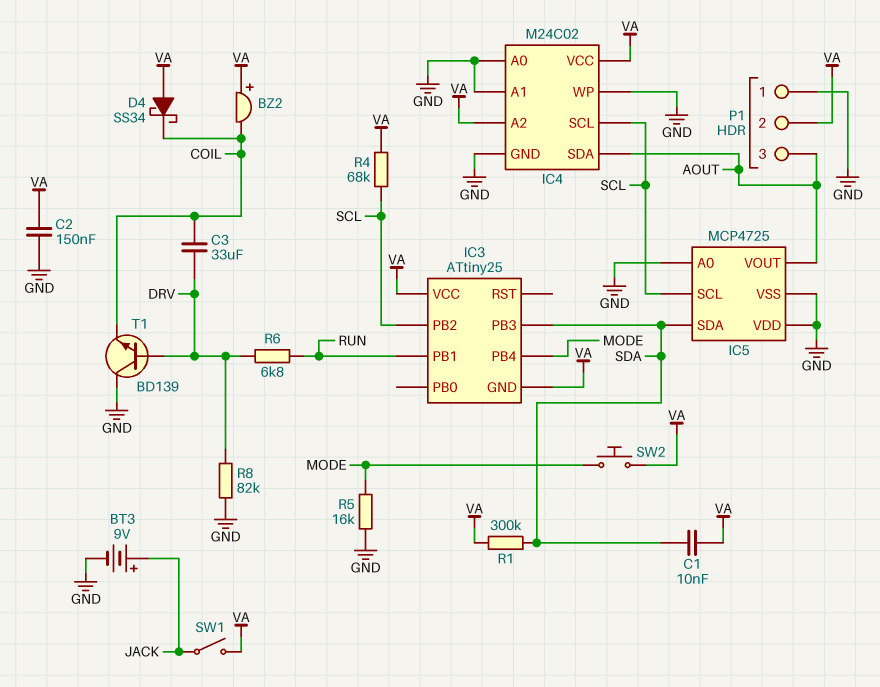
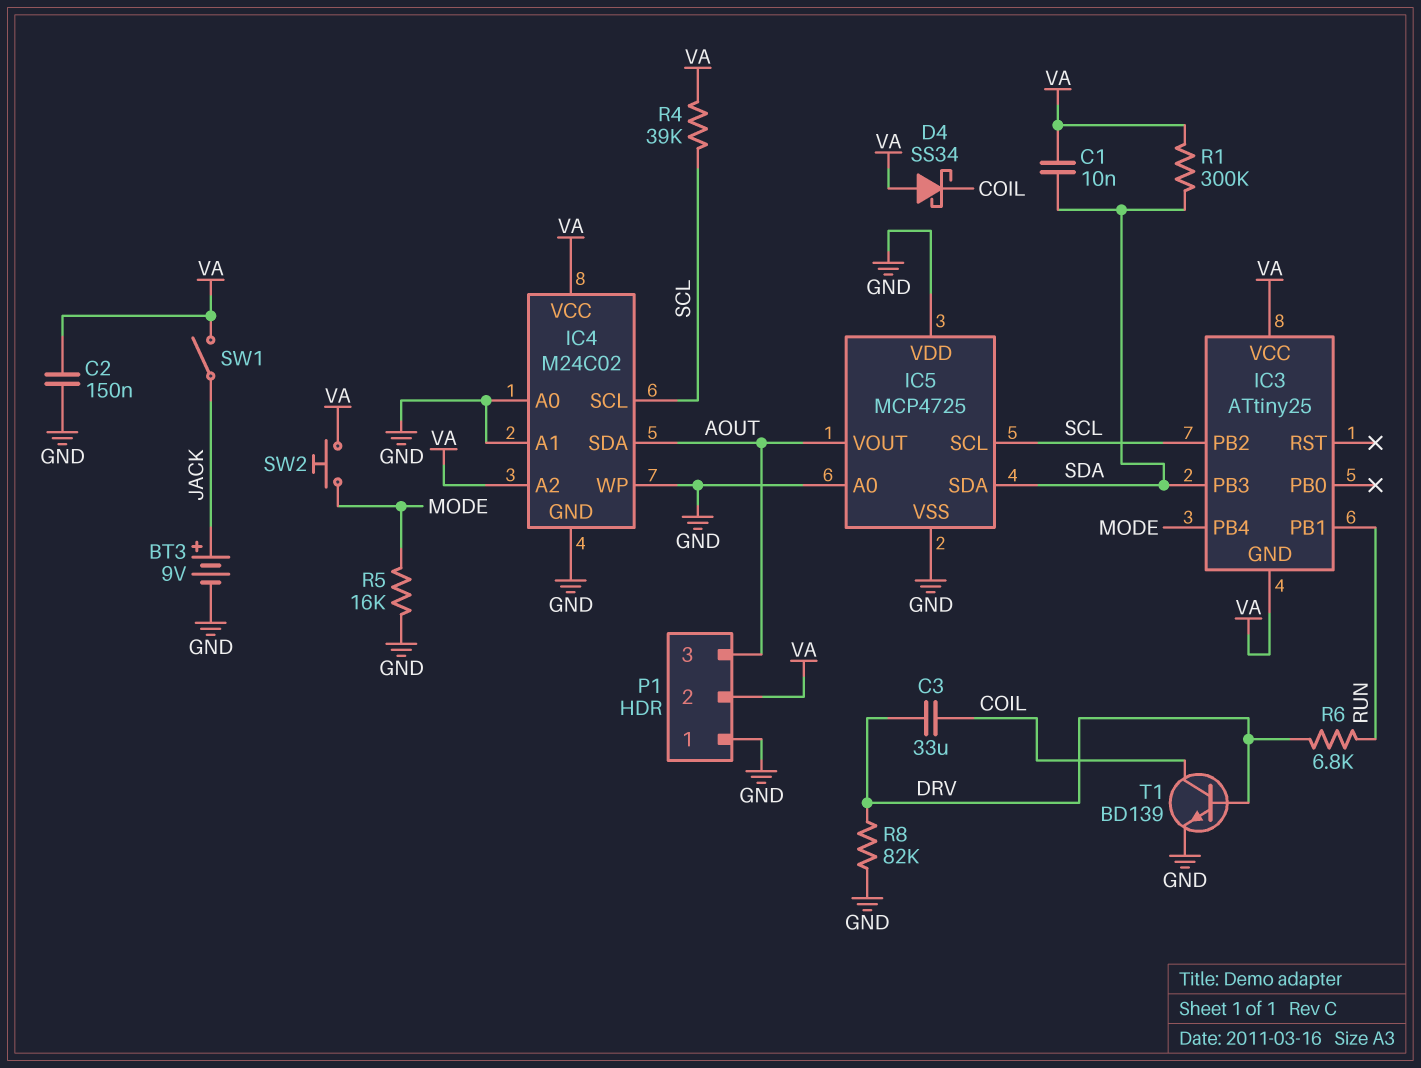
BZ2: buzzer (plus VA, minus COIL) -> none
R4: 68k (SCL, VA) -> 39k (SCL, VA)
T1: NPN BD139 (B DRV, C GND, E COIL) -> NPN BD139 (B DRV, C COIL, E GND)

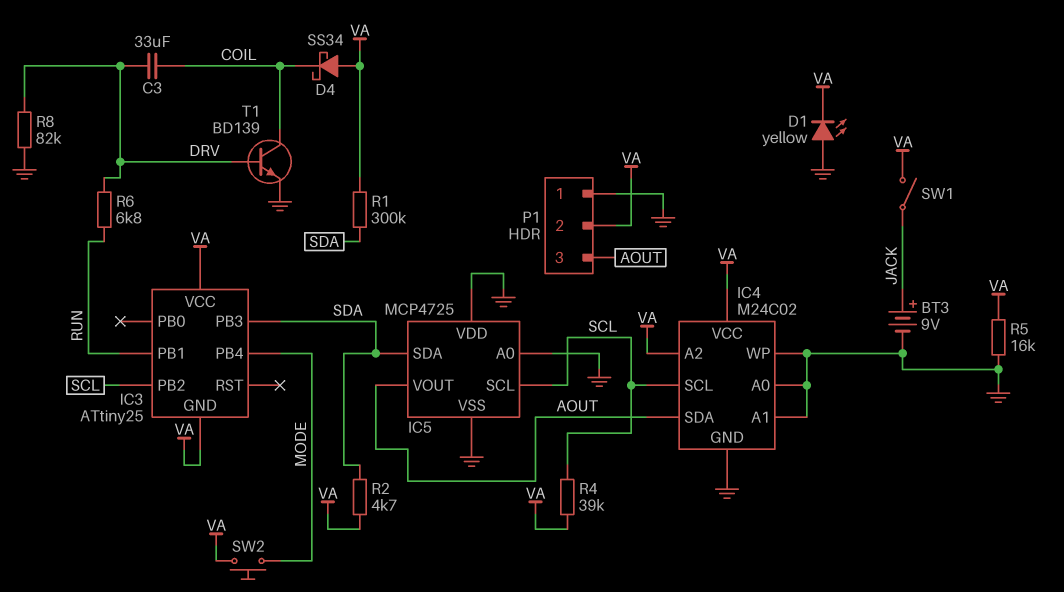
C1: 10nF (SDA, VA) -> none
C2: 150nF (GND, VA) -> none
D1: none -> LED yellow (A GND, K VA)
R2: none -> 4.7k (SDA, VA)
R5: 16k (GND, MODE) -> 16k (GND, VA)

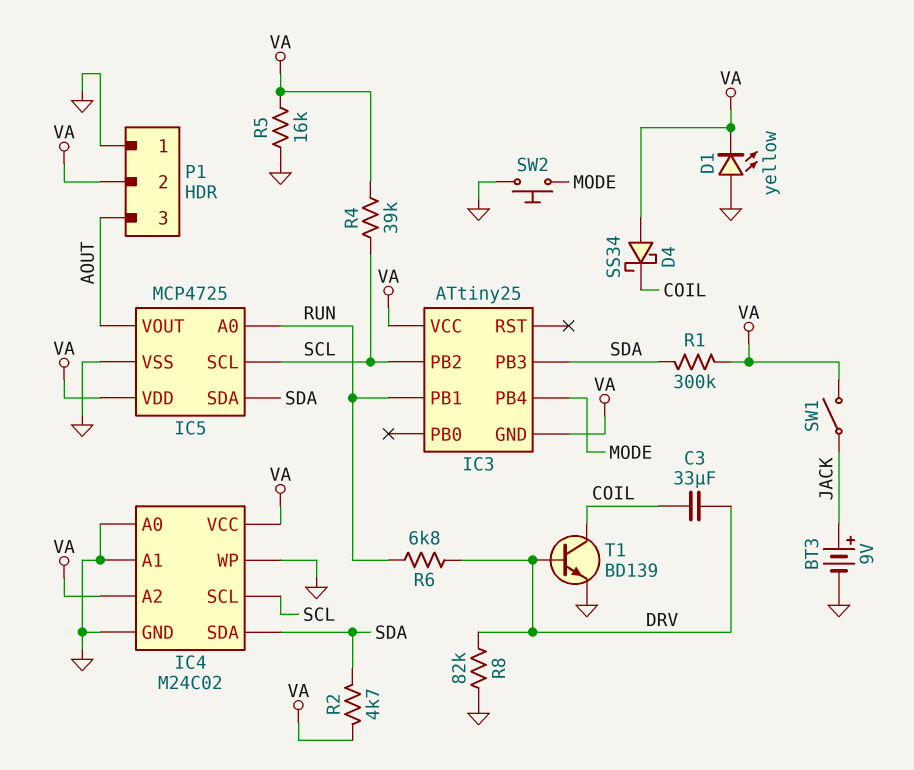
IC4 pin SDA: AOUT -> SDA
IC5 pin A0: GND -> RUN
IC5 pin VDD: GND -> VA
SW2: button (MODE, VA) -> button (GND, MODE)

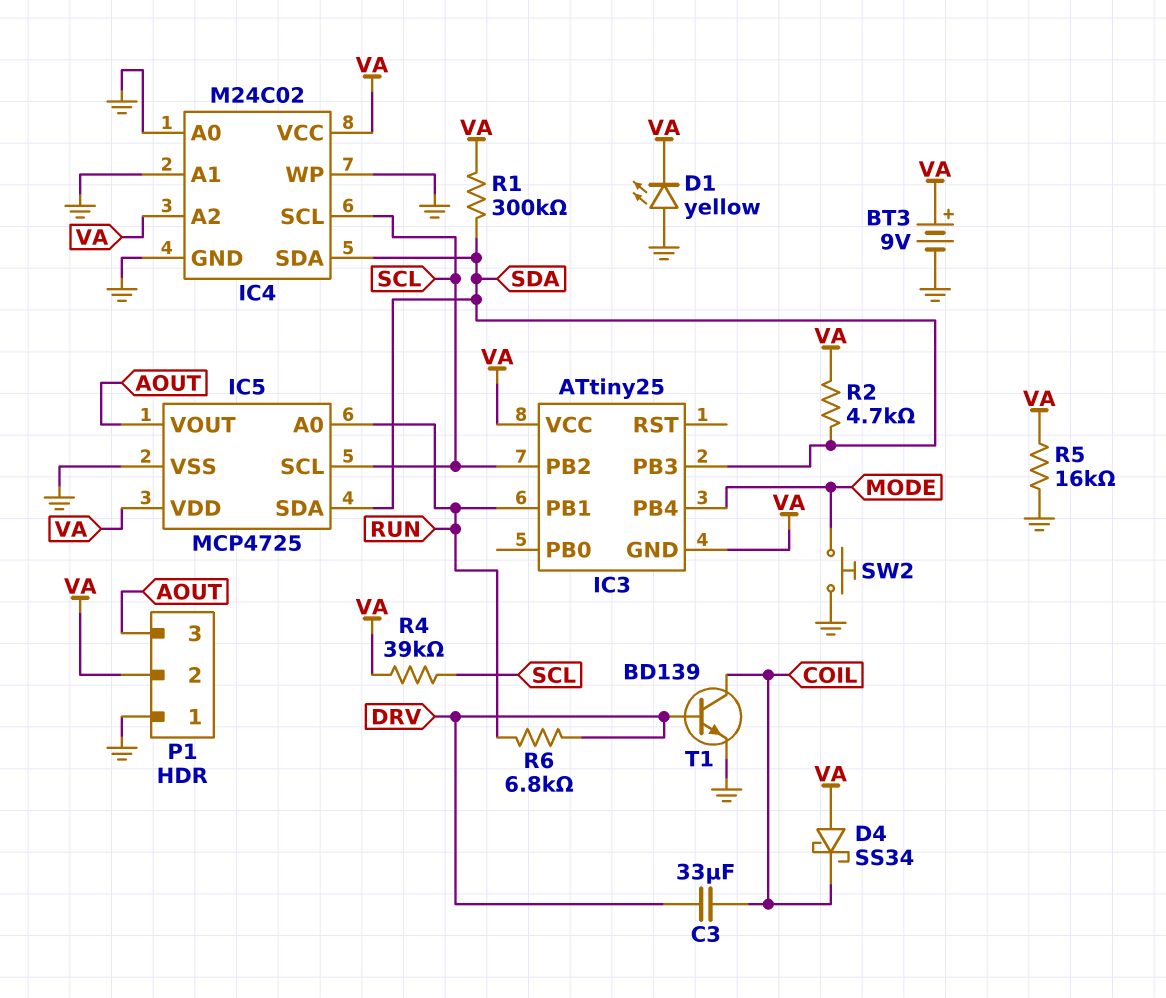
BT3: 9V (plus JACK, minus GND) -> 9V (plus VA, minus GND)
R8: 82k (DRV, GND) -> none
SW1: switch (JACK, VA) -> none

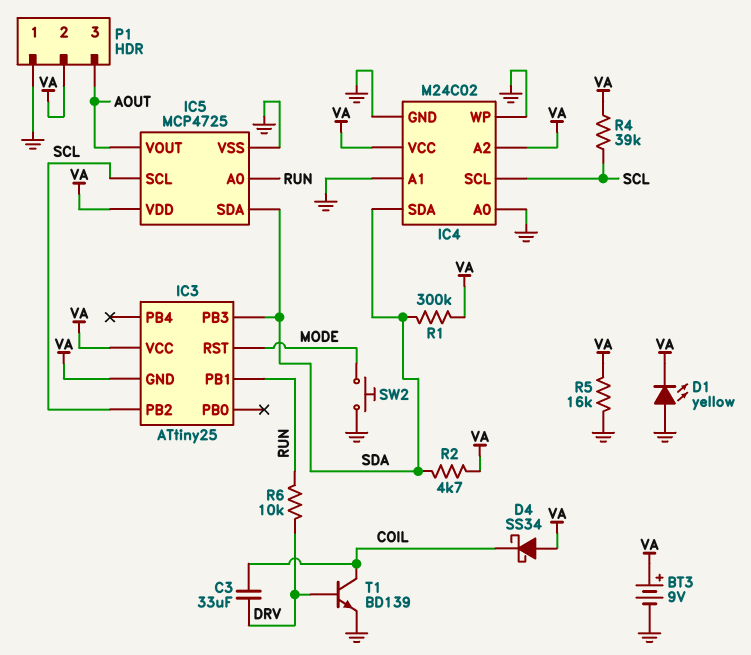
IC3 pin PB4: MODE -> none
IC3 pin RST: none -> MODE
R6: 6.8k (DRV, RUN) -> 10k (DRV, RUN)

